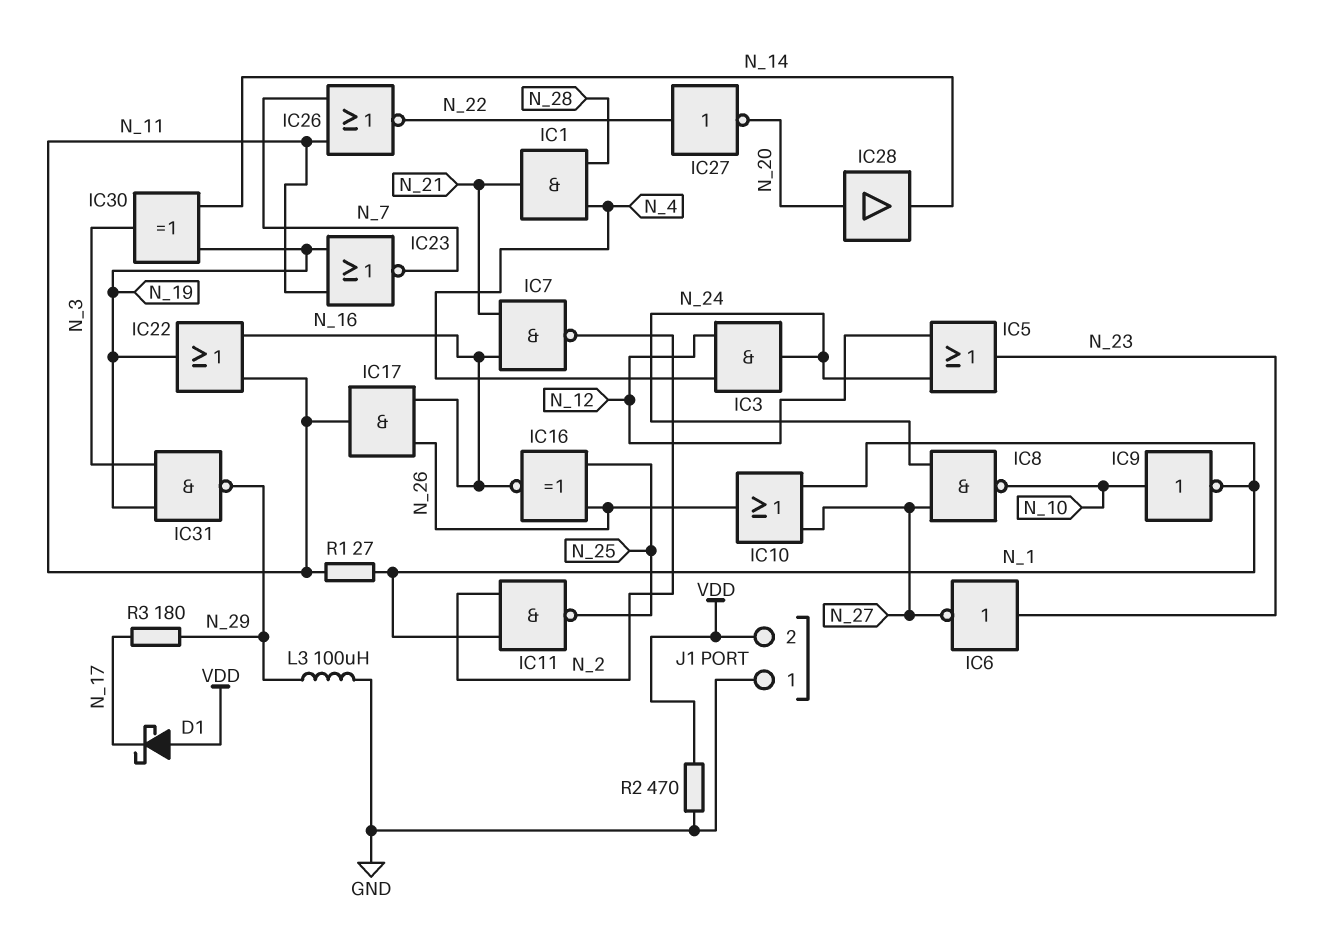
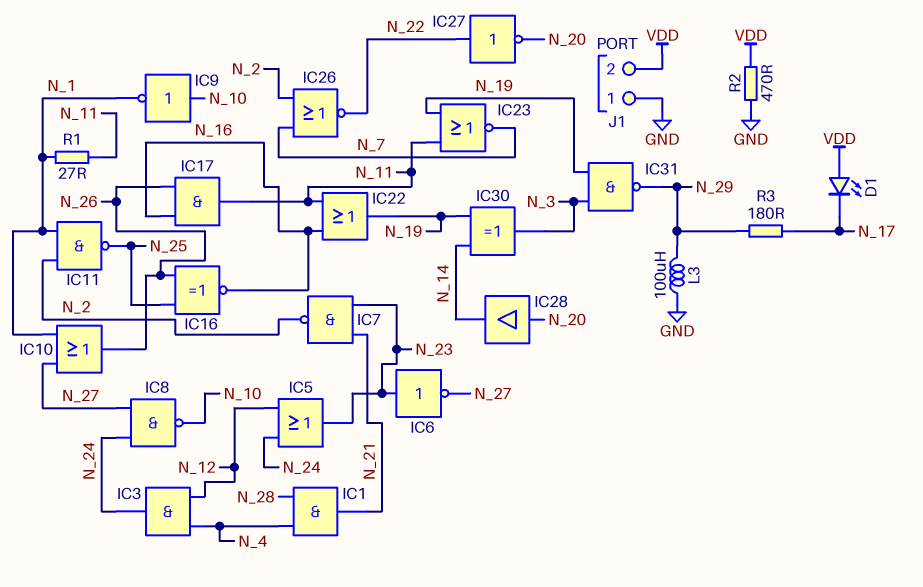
D1: schottky (A VDD, K N_17) -> LED (A VDD, K N_17)
IC7: NAND (in N_16, in N_21, out N_2) -> NAND (in N_21, in N_23, out N_2)
IC26: NOR (in N_7, in N_11, out N_22) -> NOR (in N_2, in N_7, out N_22)

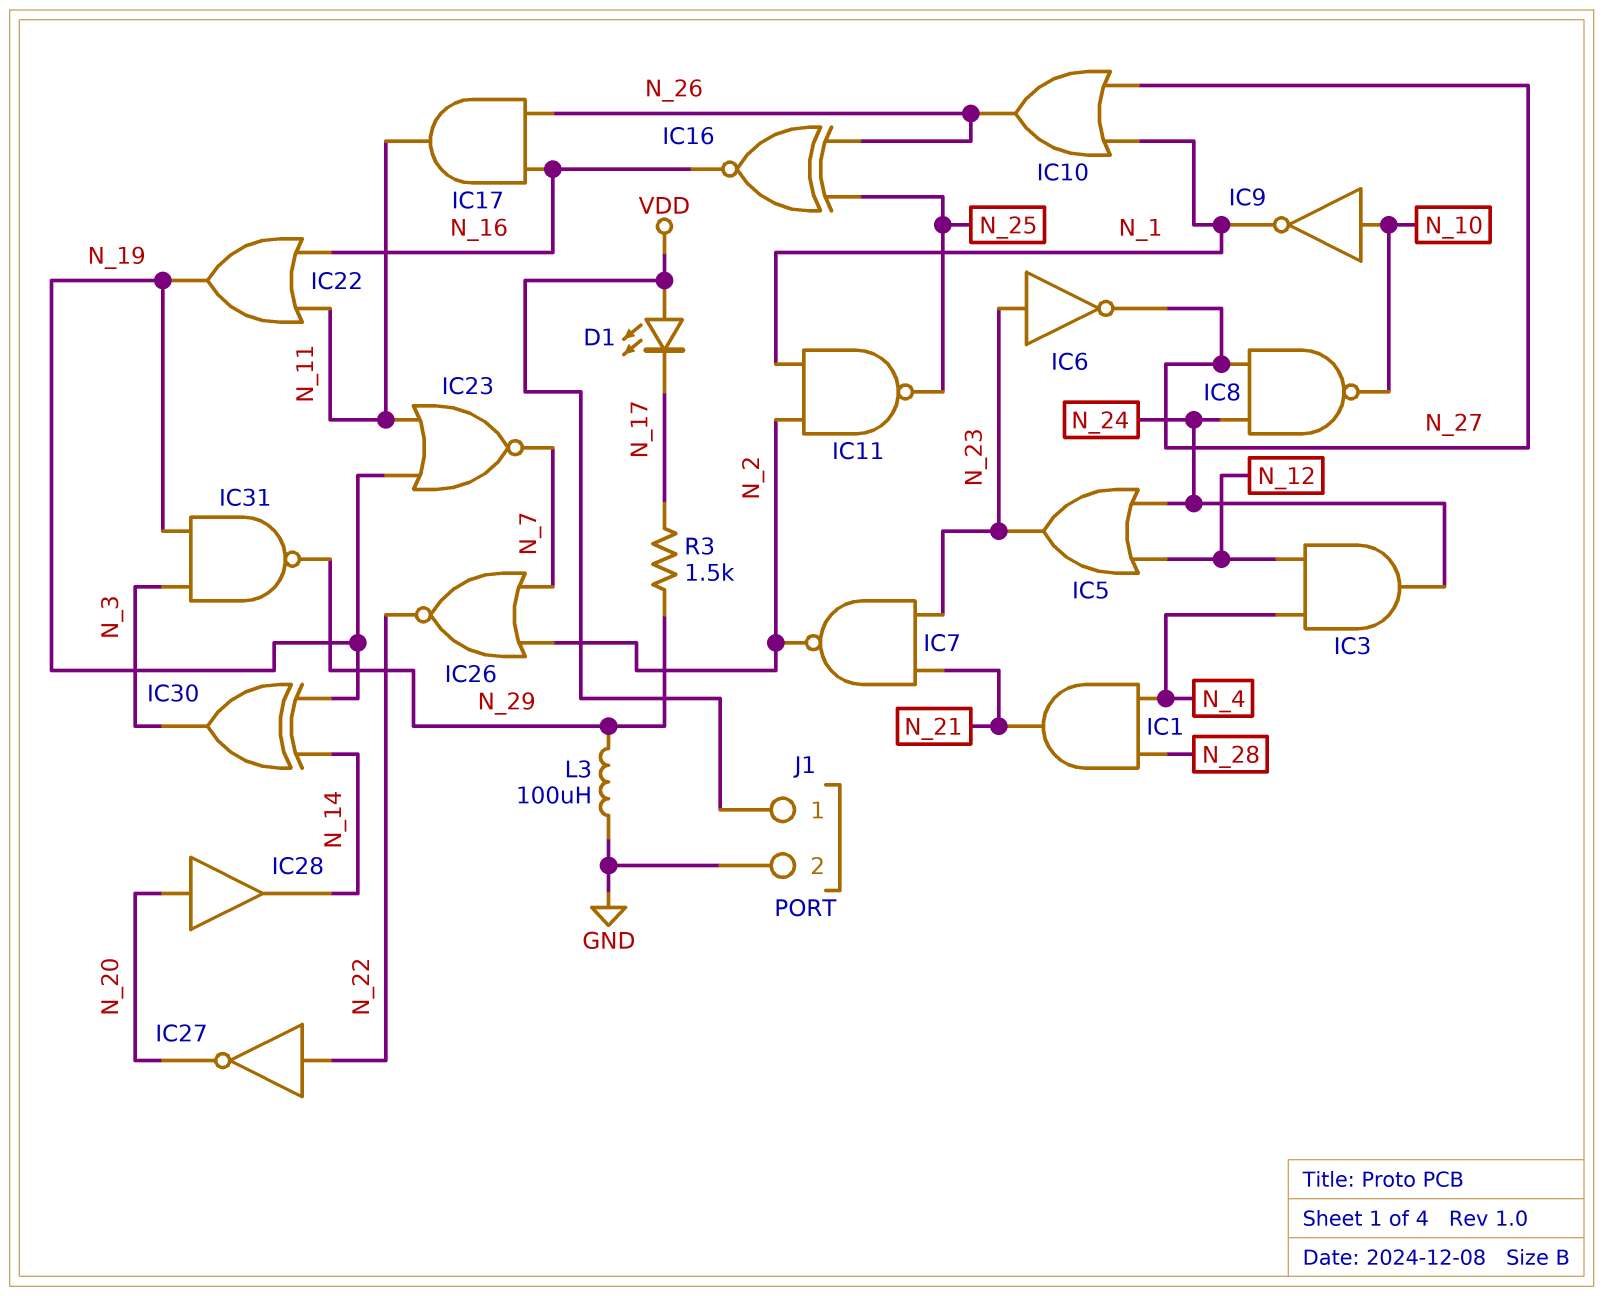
J1 pin 1: GND -> VDD
J1 pin 2: VDD -> GND
R1: 27 (N_1, N_11) -> none
R2: 470 (GND, VDD) -> none
R3: 180 (N_17, N_29) -> 1.5k (N_17, N_29)

